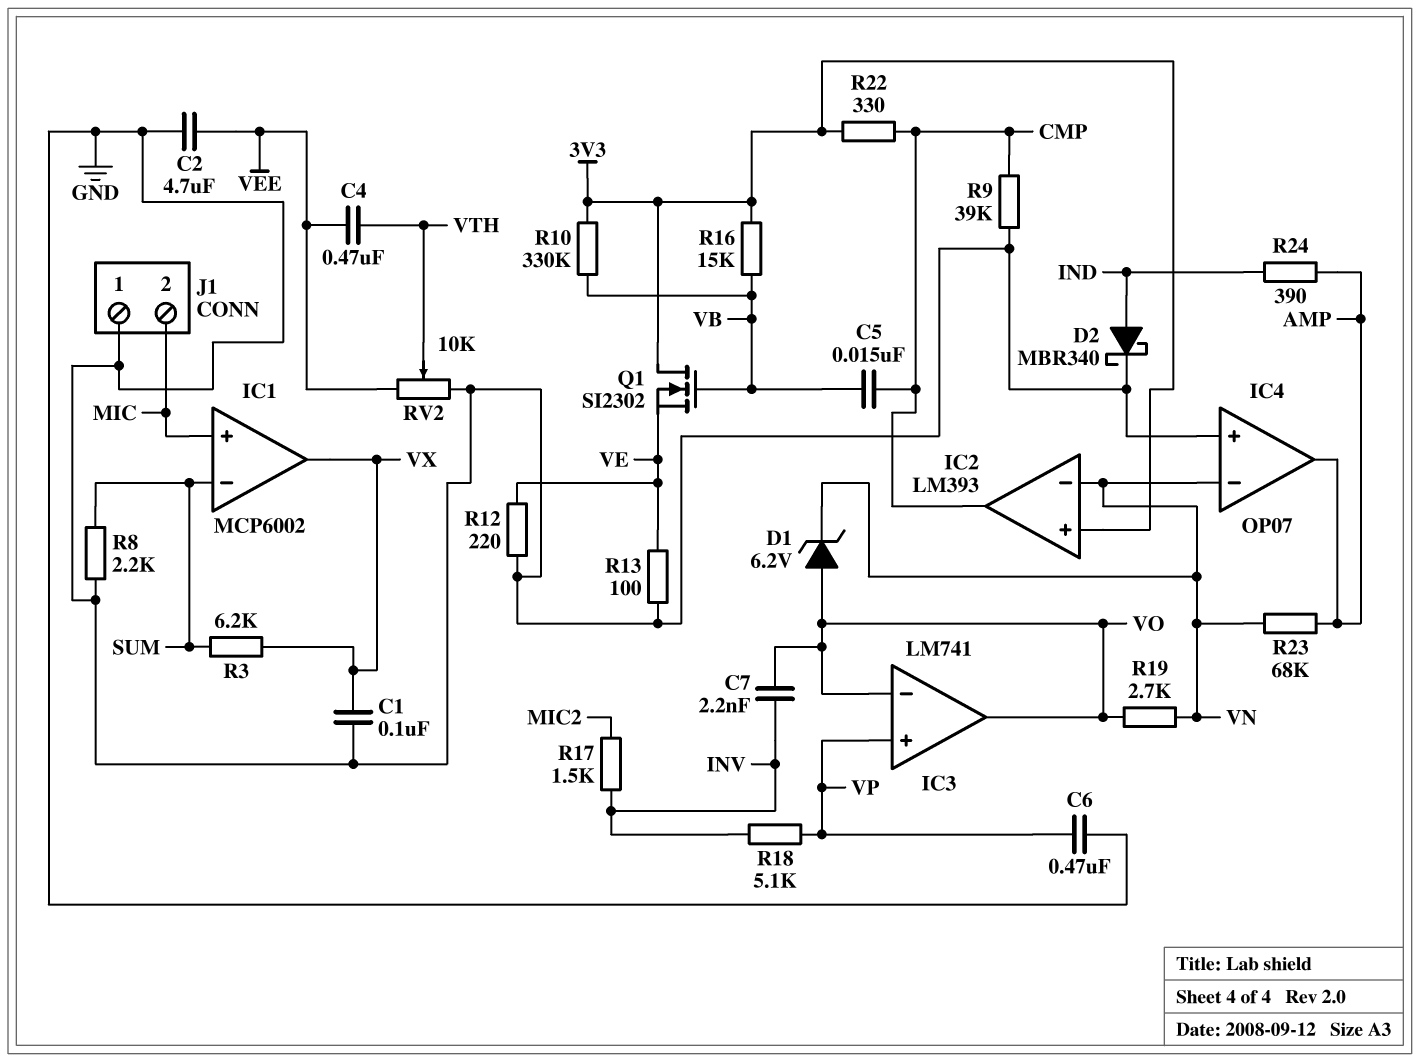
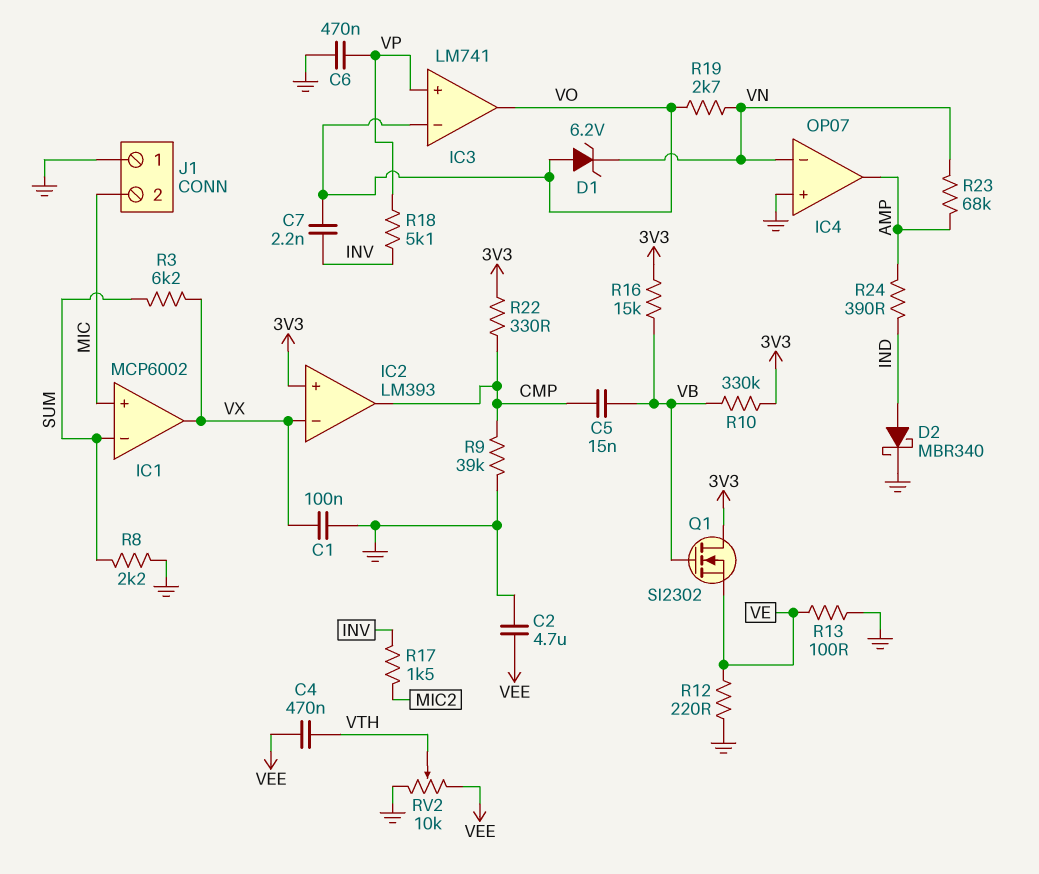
IC2 pin in-: VN -> VX

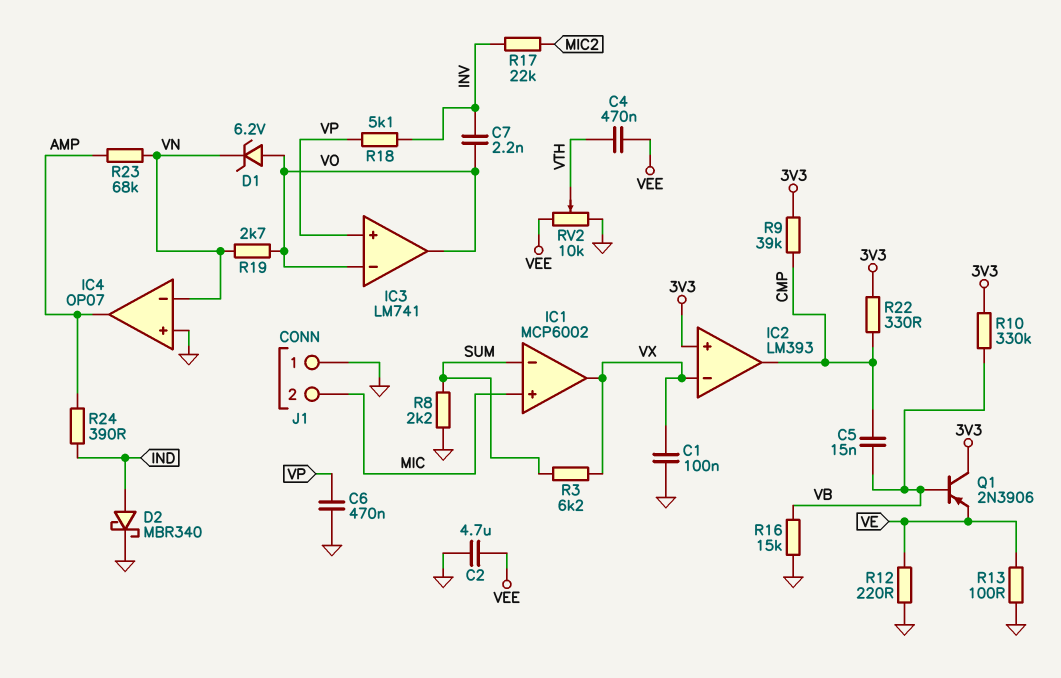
Q1: NMOS SI2302 (G VB, D 3V3, S VE) -> PNP 2N3906 (B VB, C 3V3, E VE)
R9: 39k (CMP, GND) -> 39k (3V3, CMP)
R16: 15k (3V3, VB) -> 15k (GND, VB)
R17: 1.5k (INV, MIC2) -> 22k (INV, MIC2)

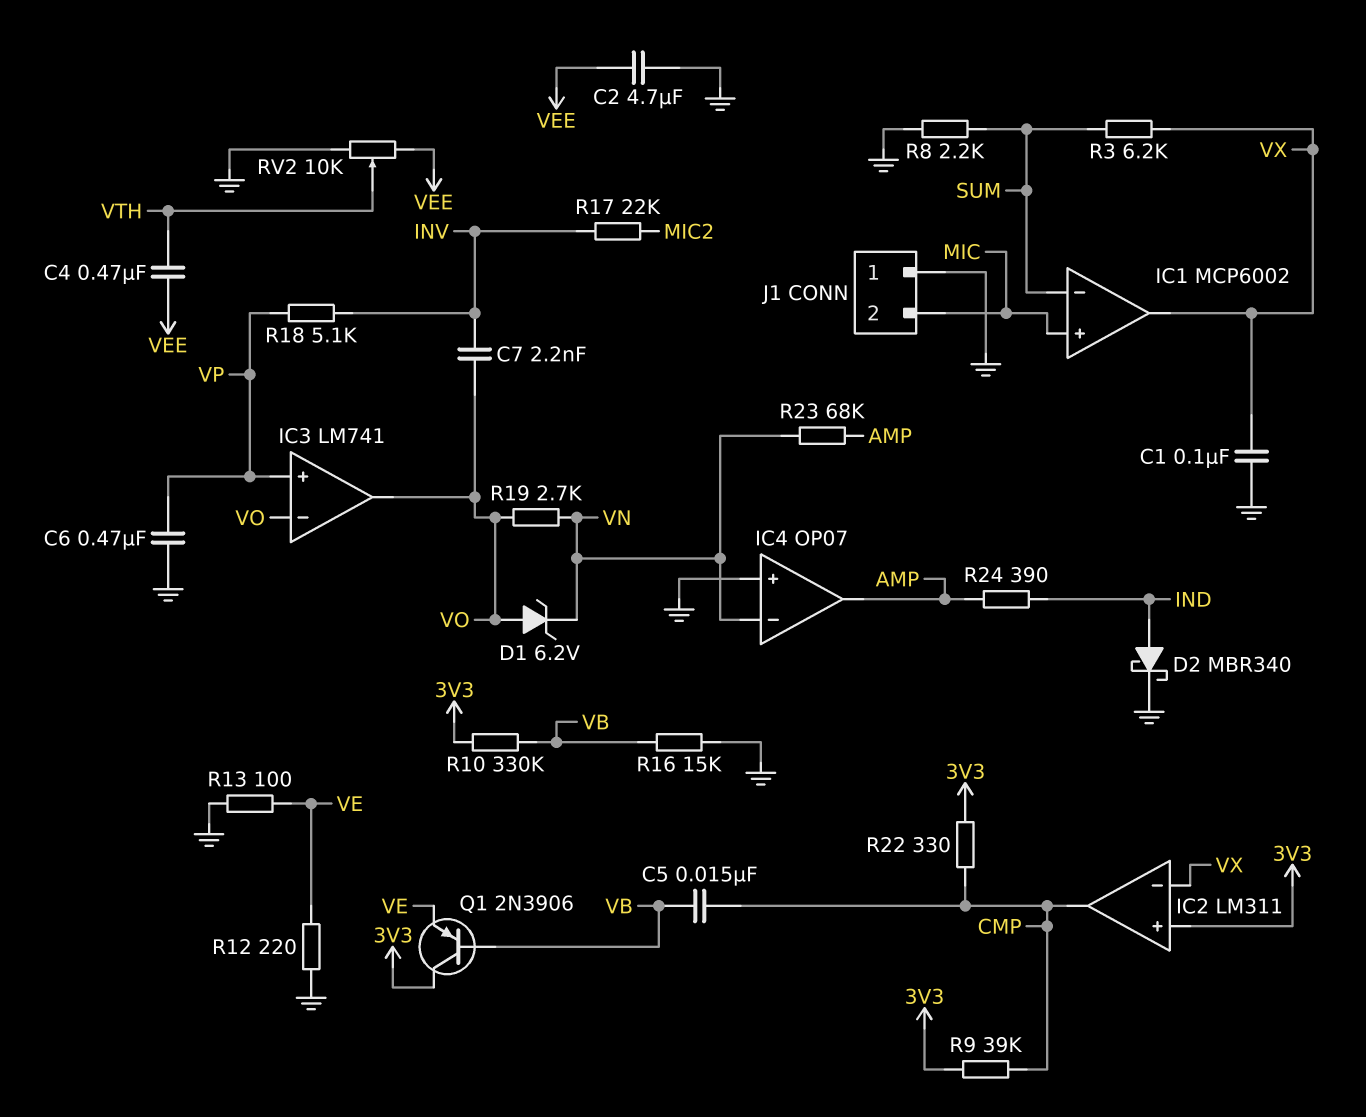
IC2: LM393 -> LM311

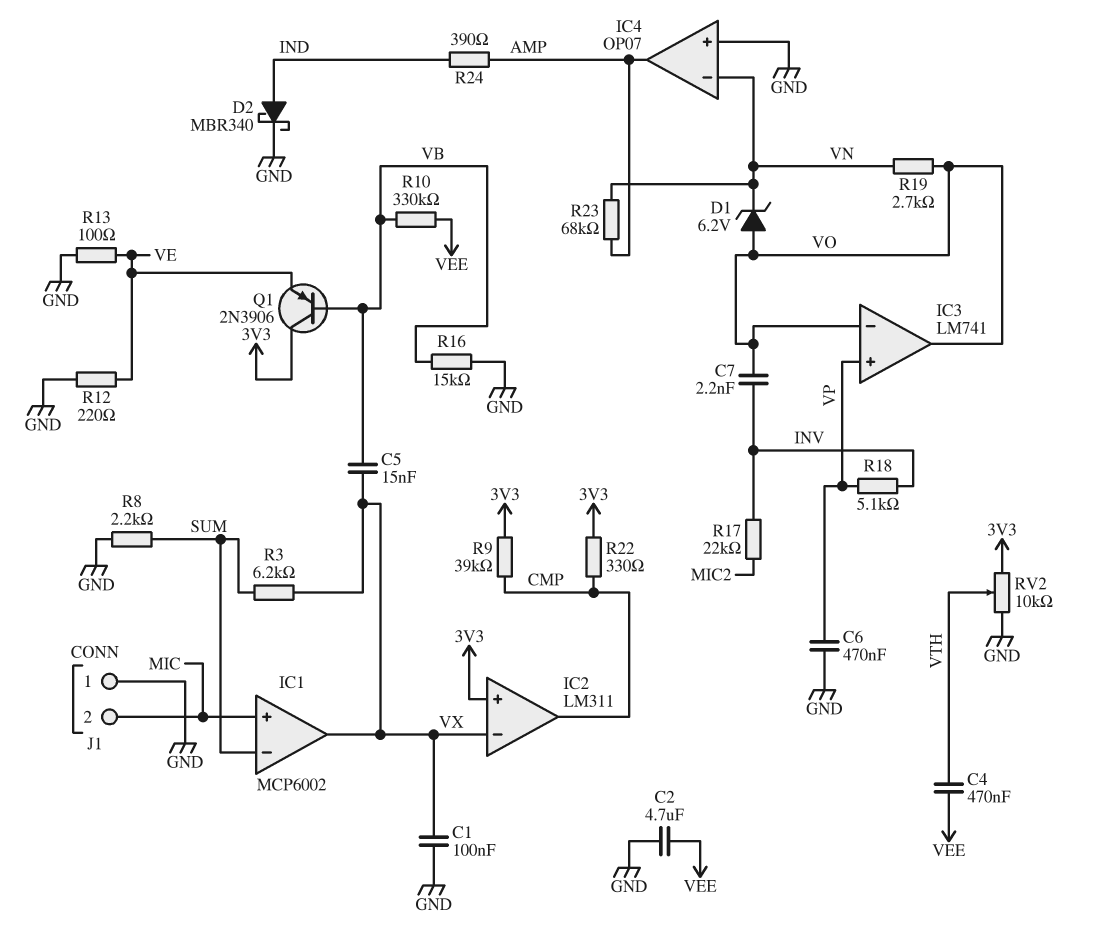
C5: 15nF (CMP, VB) -> 15nF (VB, VX)
R10: 330k (3V3, VB) -> 330k (VB, VEE)
RV2: 10k (GND, VEE, wiper VTH) -> 10k (3V3, GND, wiper VTH)

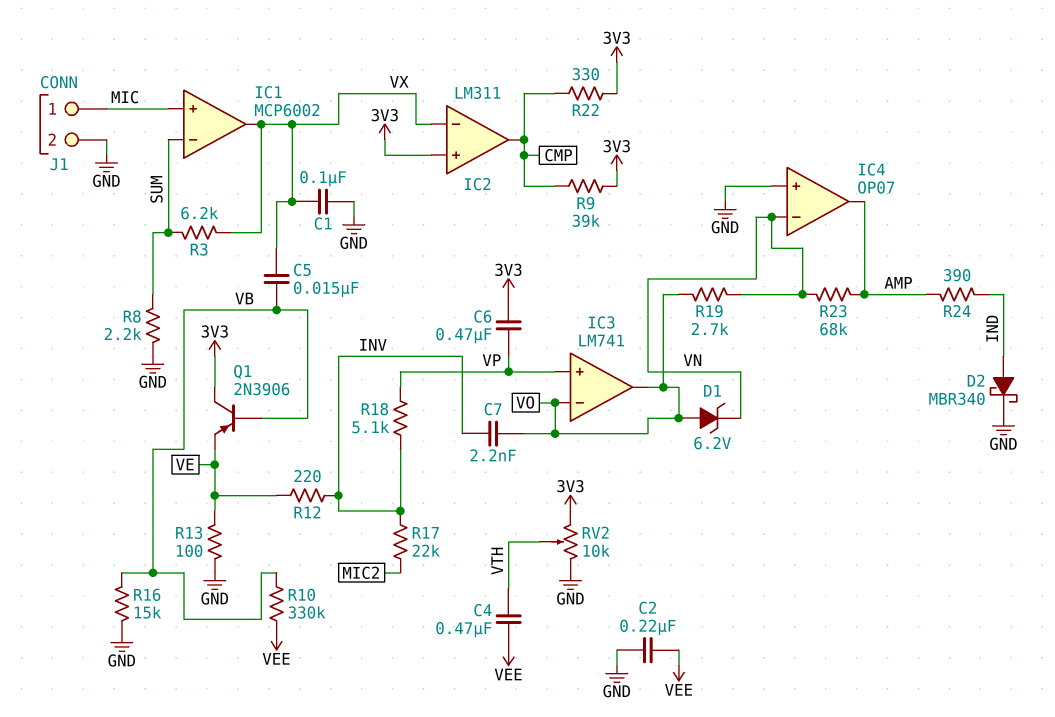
C2: 4.7uF (GND, VEE) -> 220nF (GND, VEE)
C6: 470nF (GND, VP) -> 470nF (3V3, VP)
J1 pin 1: GND -> MIC
J1 pin 2: MIC -> GND
R12: 220 (GND, VE) -> 220 (INV, VE)

